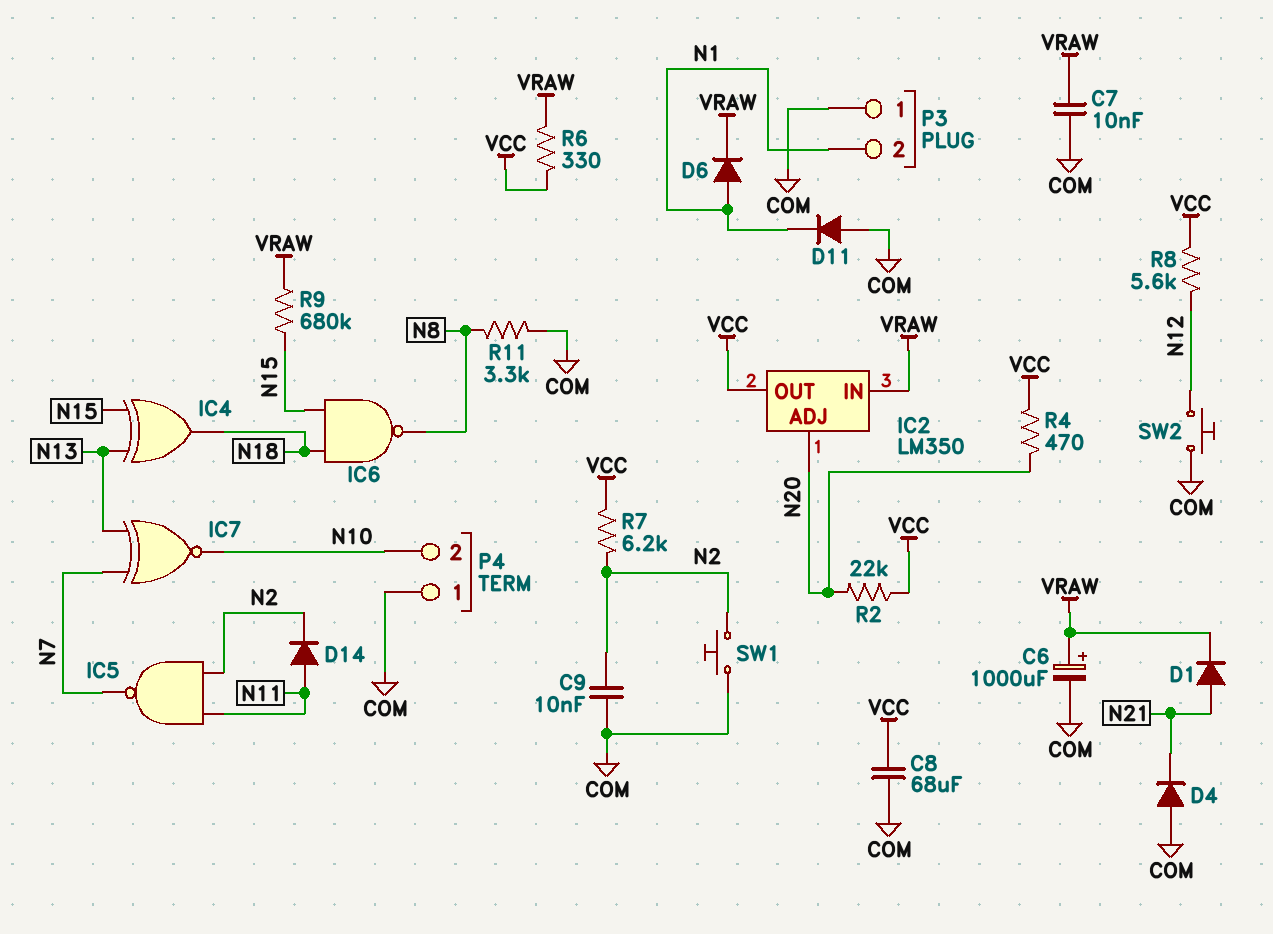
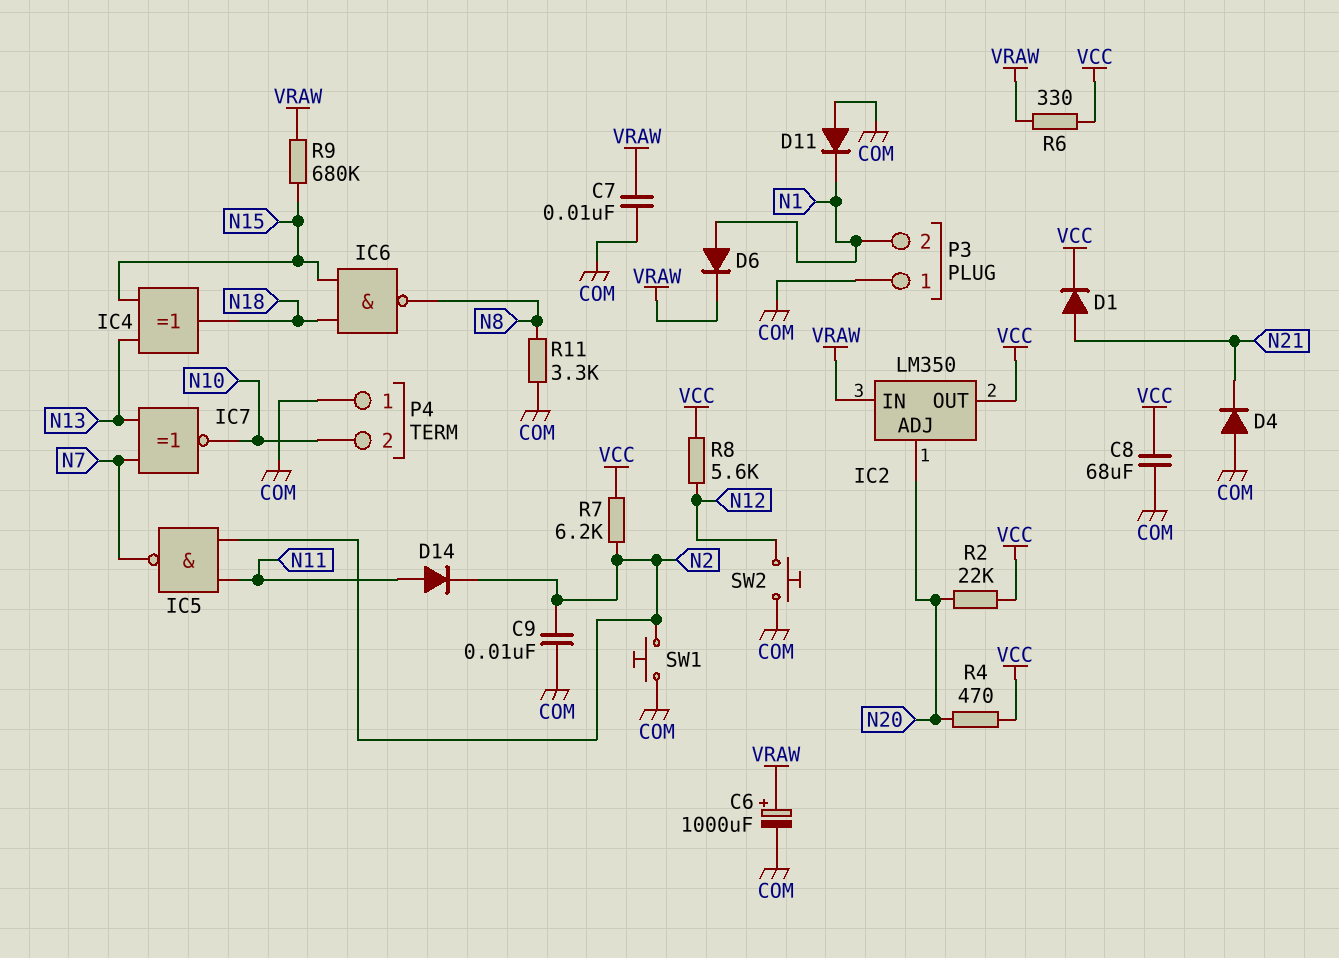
D1: diode (A N21, K VRAW) -> diode (A N21, K VCC)

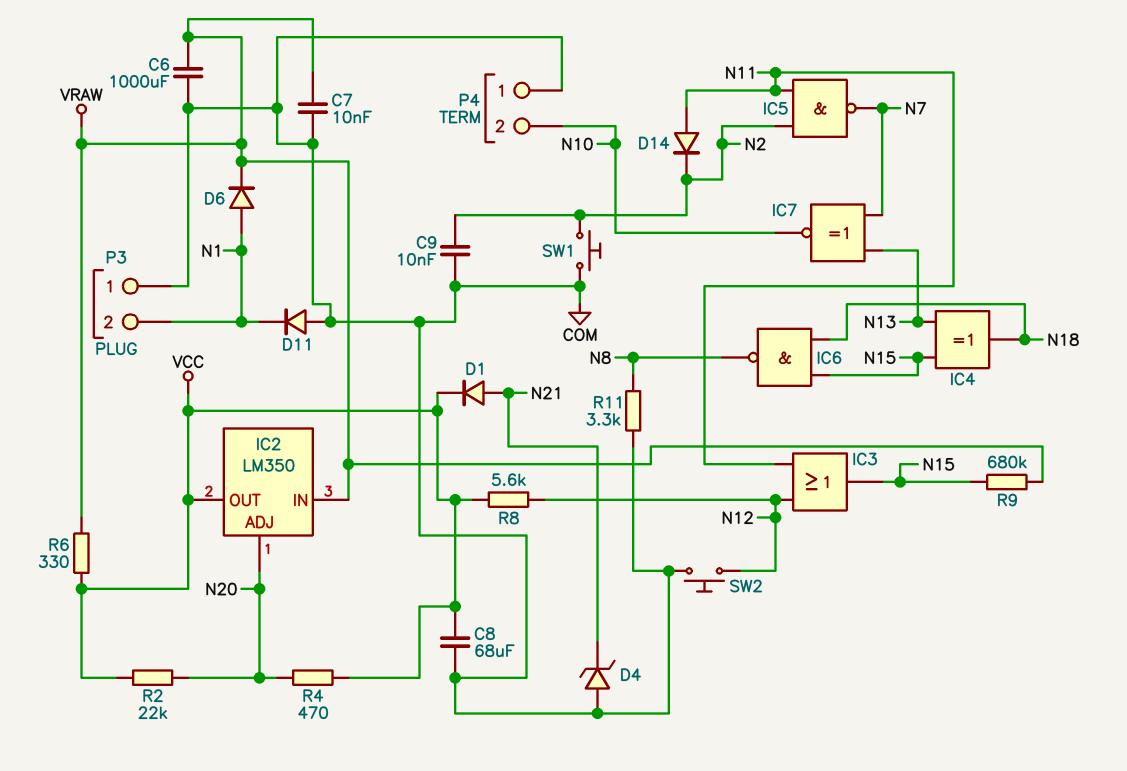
C6: 1000uF (plus VRAW, minus COM) -> 1000uF (COM, VRAW)
D4: diode (A COM, K N21) -> zener (A COM, K N21)
IC3: none -> OR (in N11, in N12, out N15)
R7: 6.2k (N2, VCC) -> none

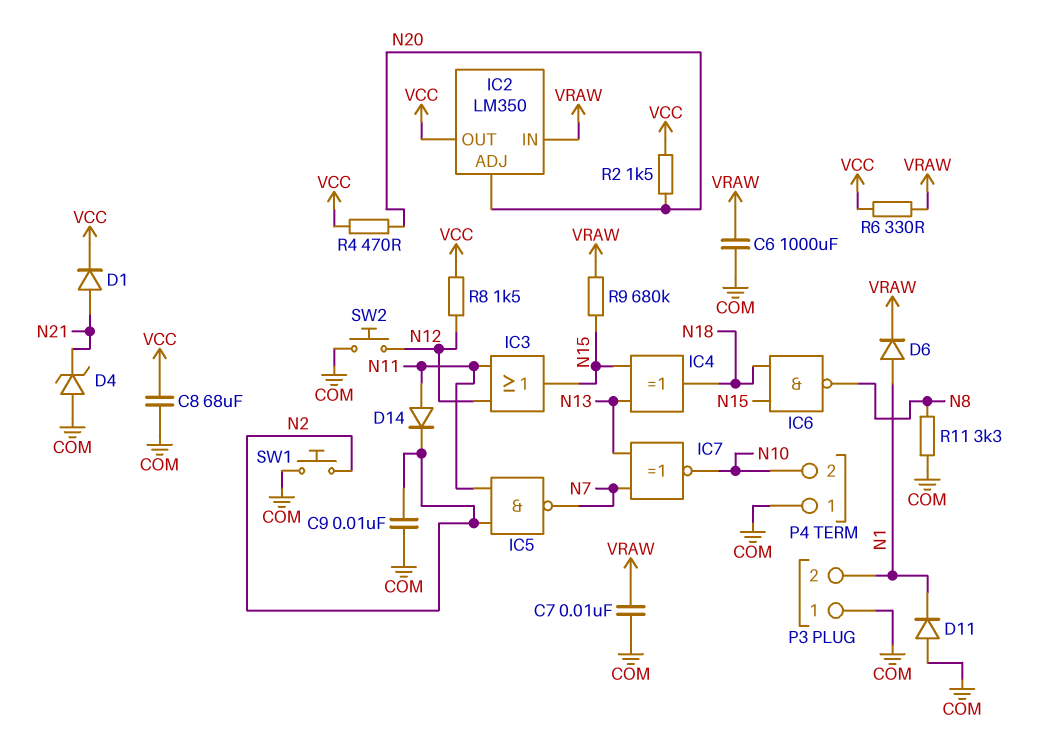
R2: 22k (N20, VCC) -> 1.5k (N20, VCC)
R8: 5.6k (N12, VCC) -> 1.5k (N12, VCC)

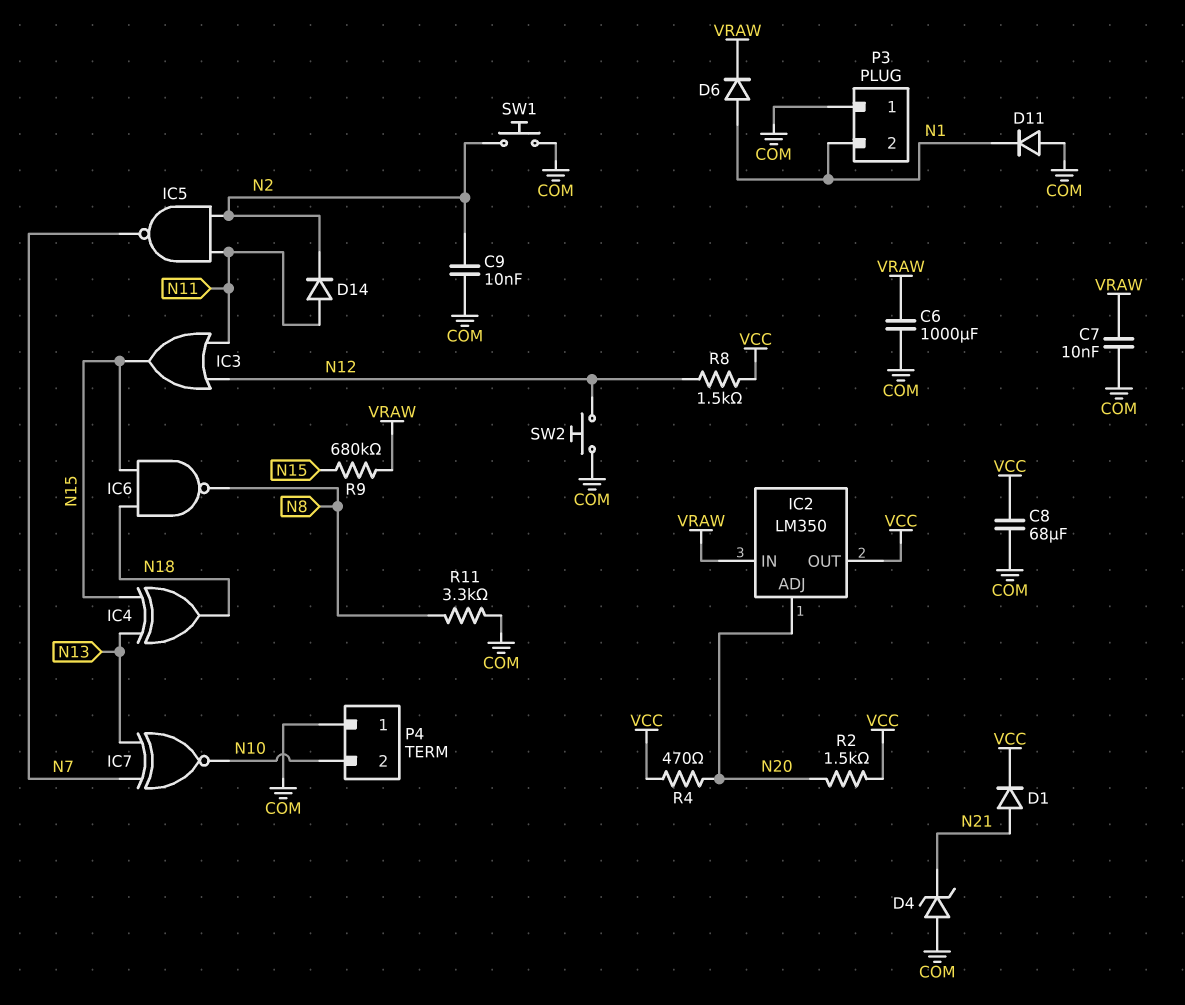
R6: 330 (VCC, VRAW) -> none

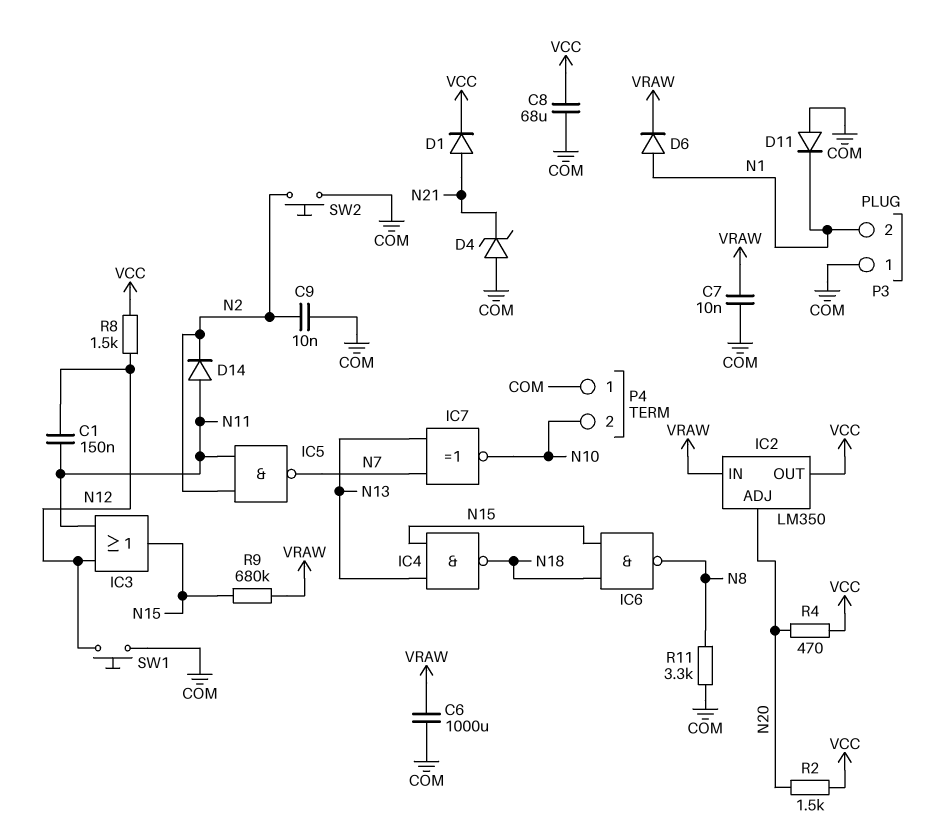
C1: none -> 150nF (N11, N12)
IC4: XOR (in N13, in N15, out N18) -> NAND (in N13, in N15, out N18)
SW1: button (COM, N2) -> button (COM, N12)
SW2: button (COM, N12) -> button (COM, N2)

